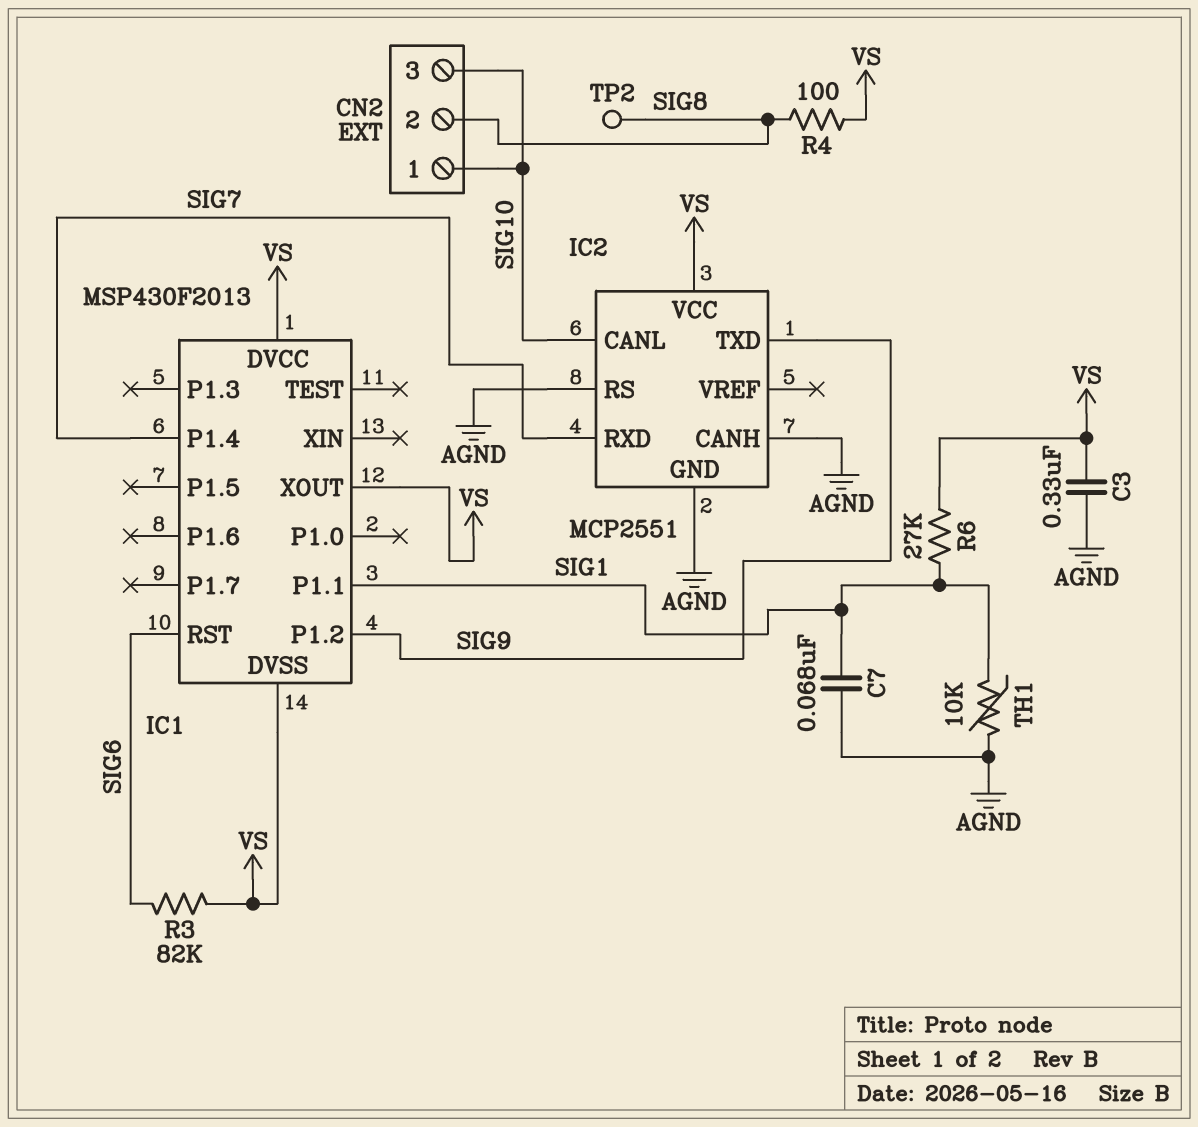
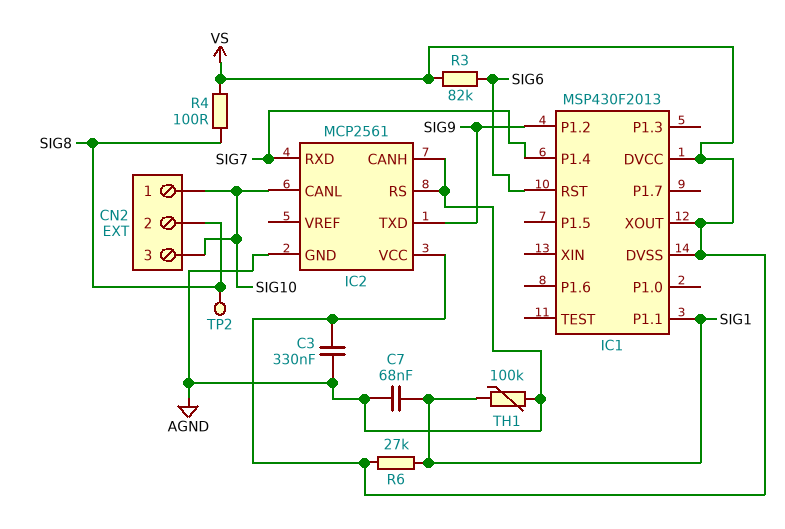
IC2: MCP2551 -> MCP2561
TH1: 10k (AGND, SIG1) -> 100k (AGND, SIG1)

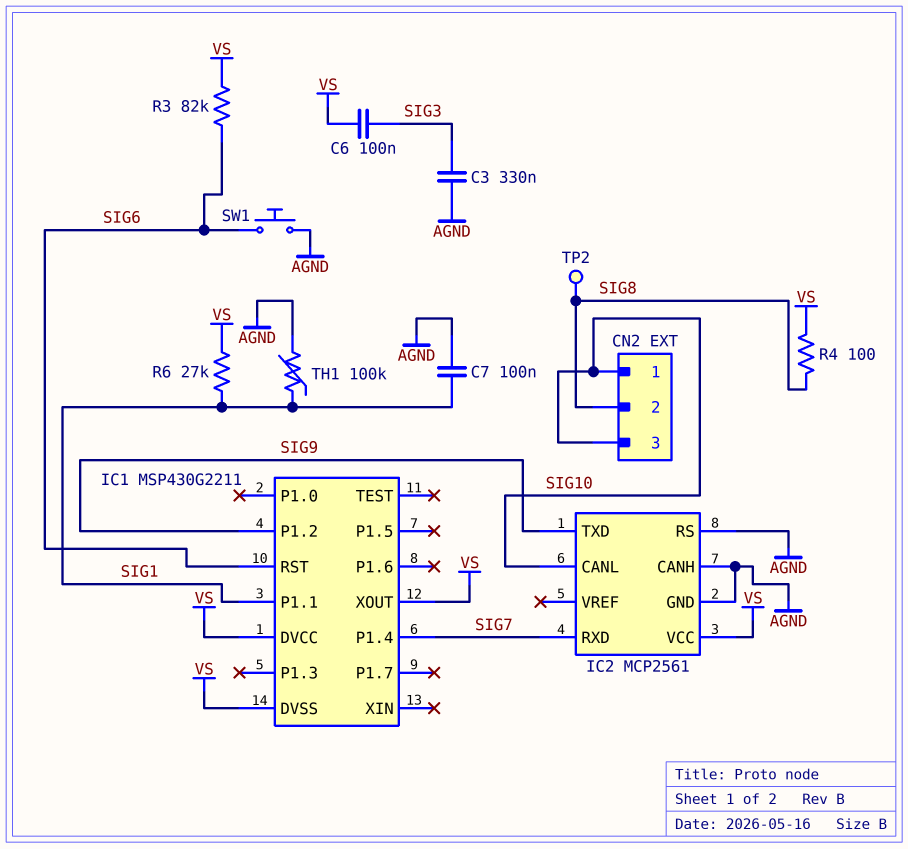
C3: 330nF (AGND, VS) -> 330nF (AGND, SIG3)
C6: none -> 100nF (SIG3, VS)
C7: 68nF (AGND, SIG1) -> 100nF (AGND, SIG1)
IC1: MSP430F2013 -> MSP430G2211
SW1: none -> button (AGND, SIG6)

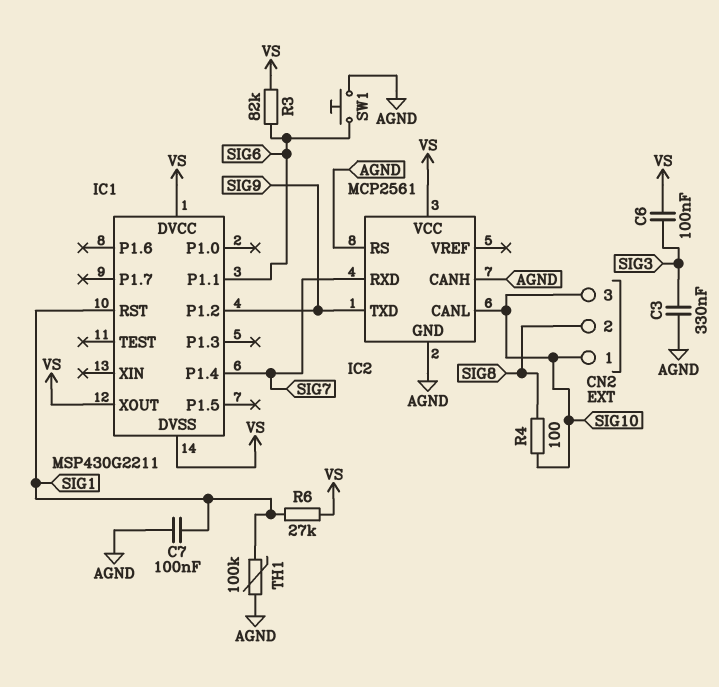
IC1 pin P1.1: SIG1 -> SIG6
IC1 pin RST: SIG6 -> SIG1
R4: 100 (SIG8, VS) -> 100 (SIG8, SIG10)
TP2: test point (SIG8) -> none

